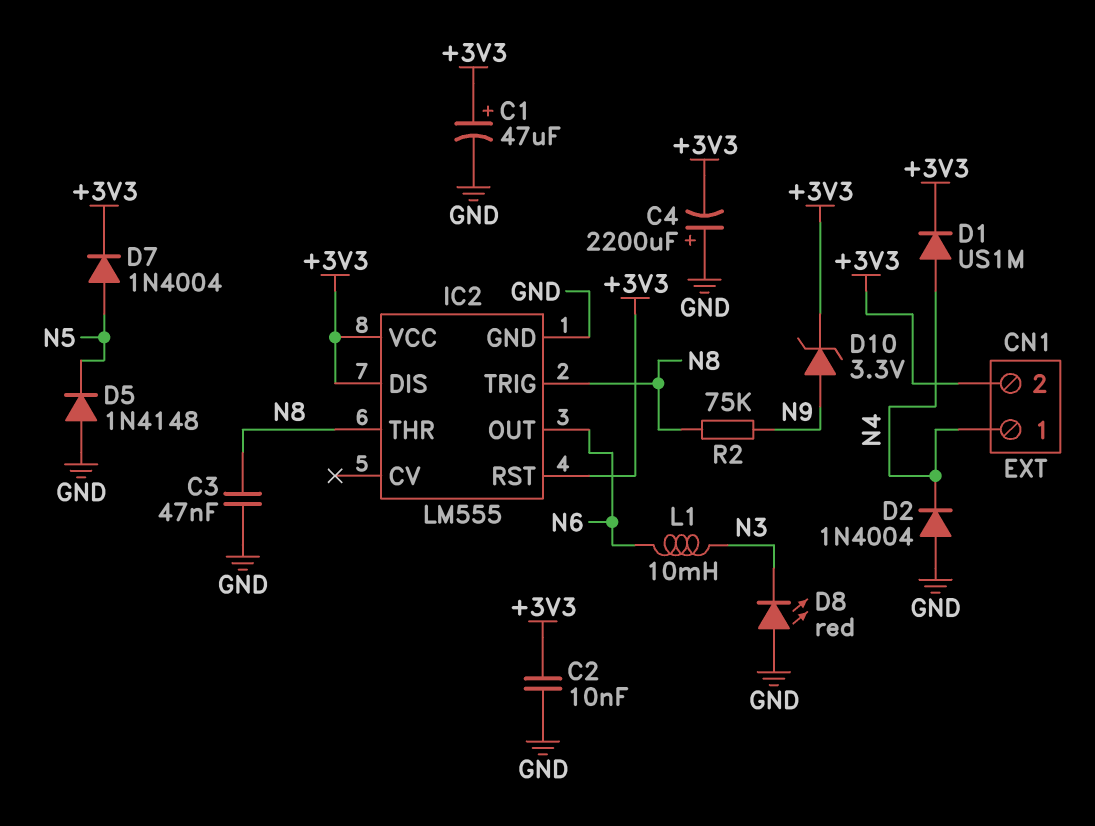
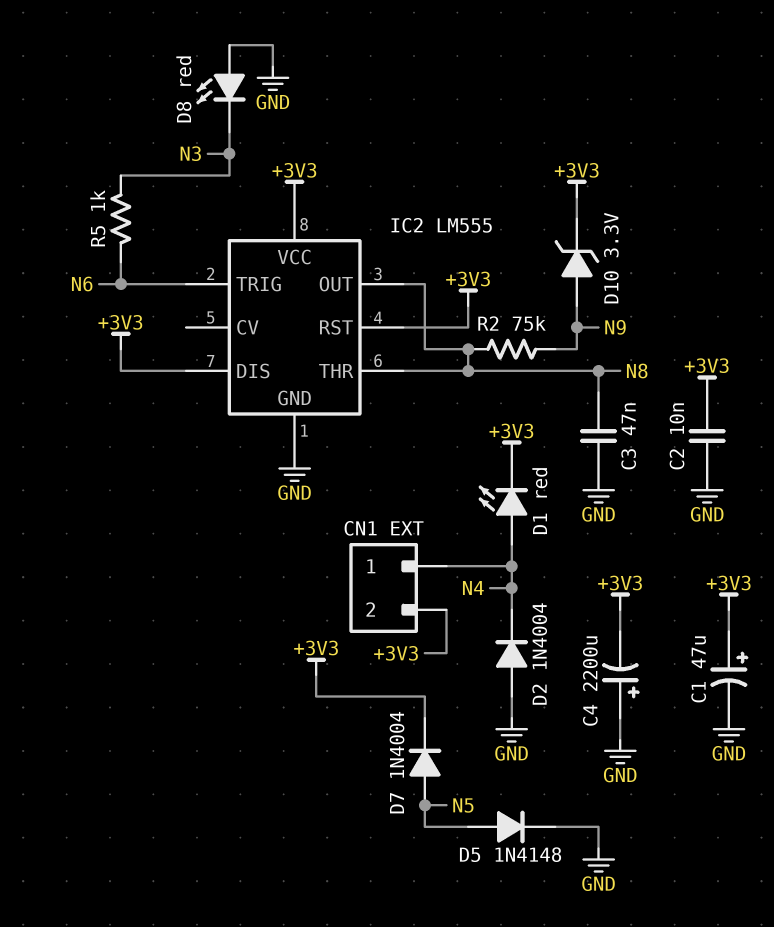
D1: diode US1M (A N4, K +3V3) -> LED red (A N4, K +3V3)
D5: diode 1N4148 (A GND, K N5) -> diode 1N4148 (A N5, K GND)
IC2 pin OUT: N6 -> N8
IC2 pin TRIG: N8 -> N6
L1: 10mH (N3, N6) -> none
R5: none -> 1k (N3, N6)

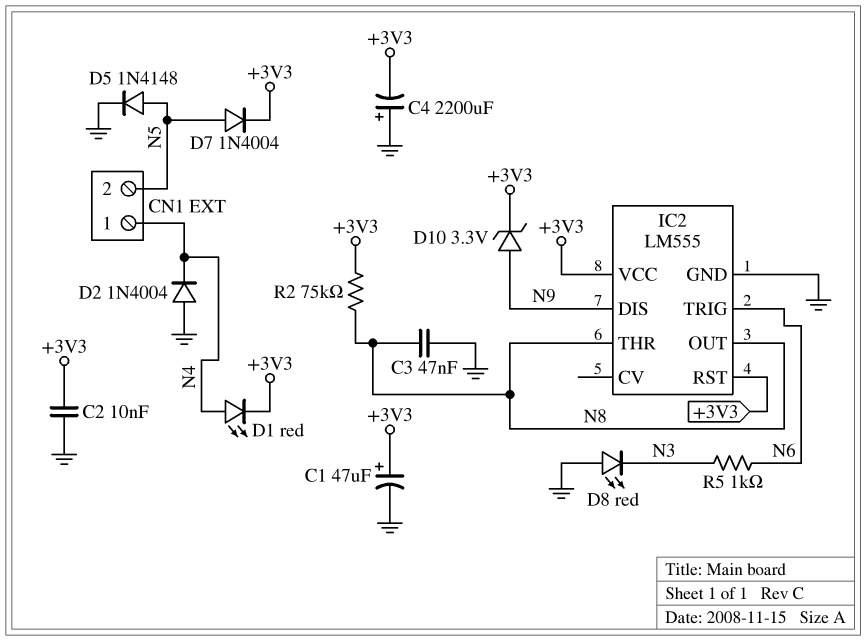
CN1 pin 2: +3V3 -> N5
IC2 pin DIS: +3V3 -> N9
R2: 75k (N8, N9) -> 75k (+3V3, N8)

